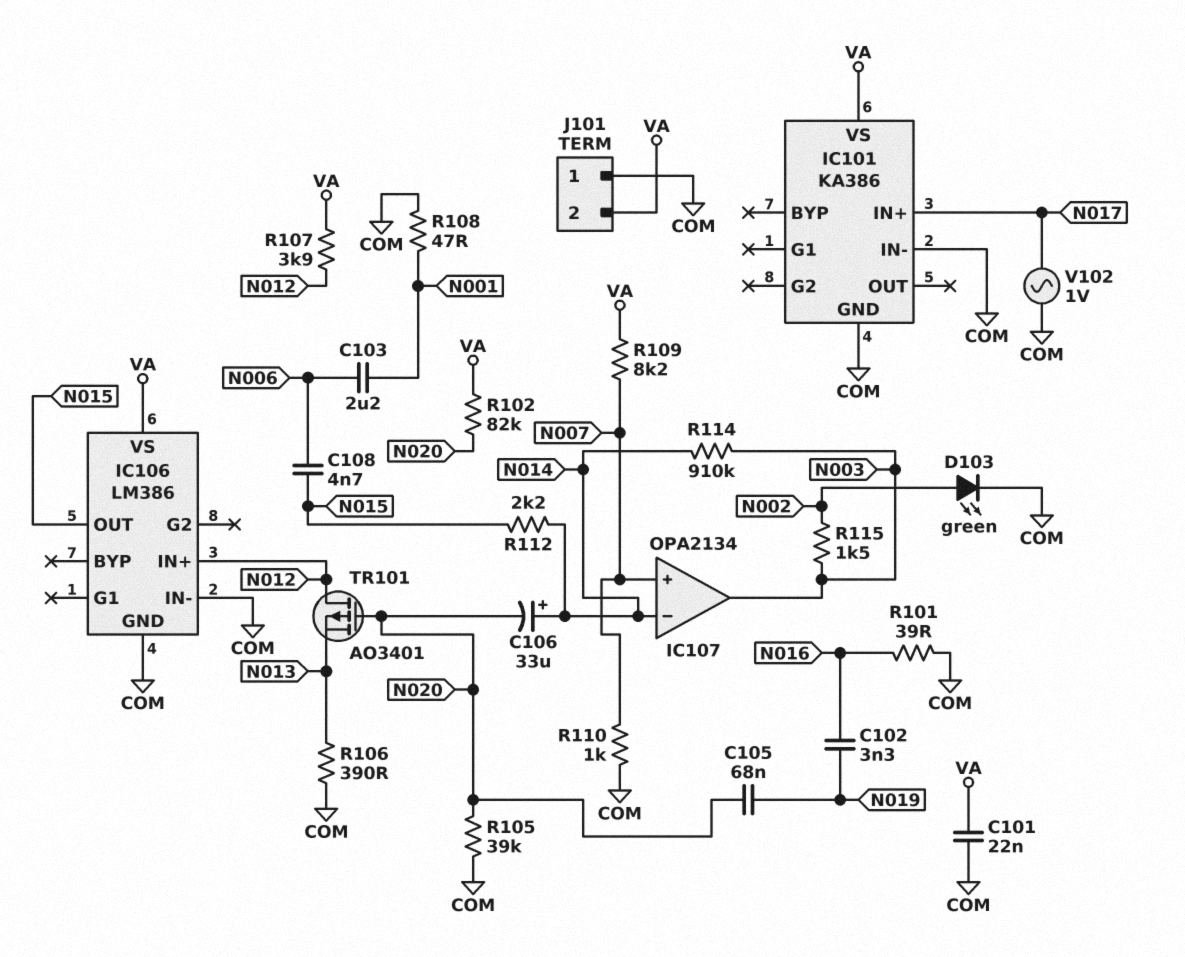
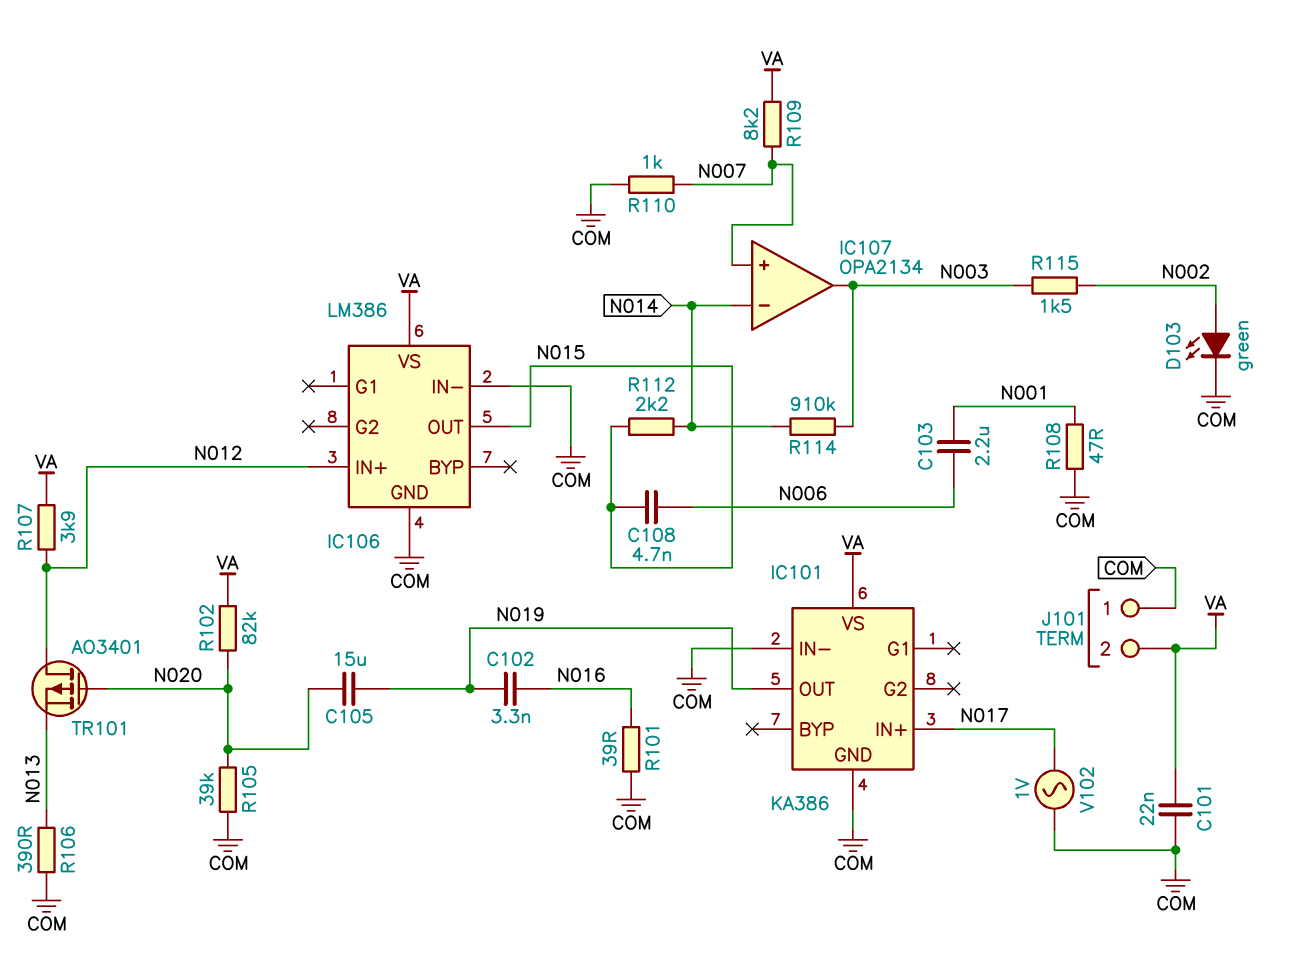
C105: 68nF (N019, N020) -> 15uF (N019, N020)
C106: 33uF (plus N014, minus N020) -> none
IC101 pin OUT: none -> N019

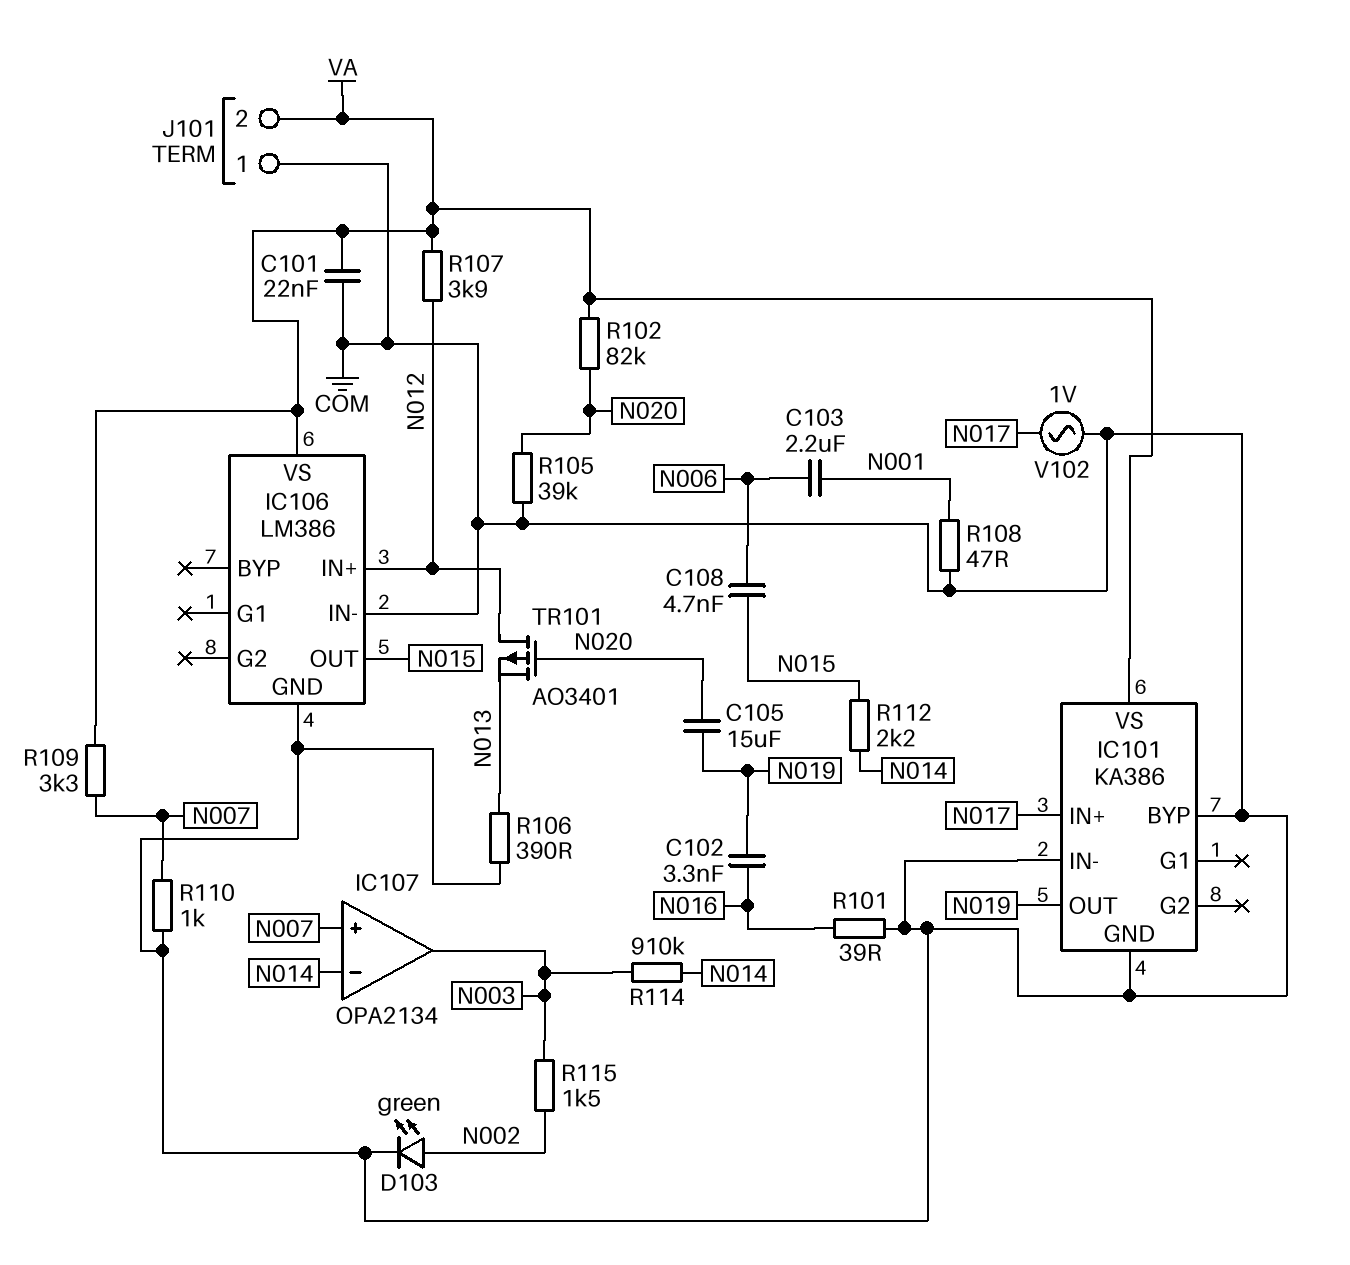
IC101 pin BYP: none -> COM
R109: 8.2k (N007, VA) -> 3.3k (N007, VA)

